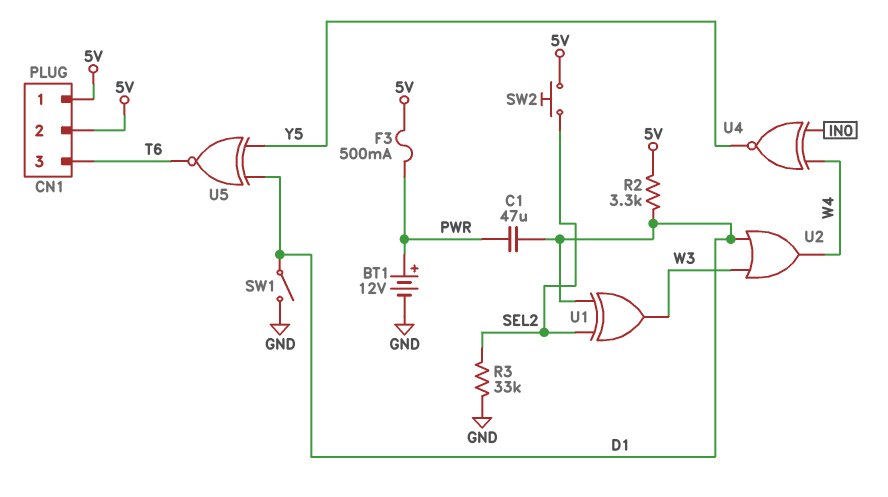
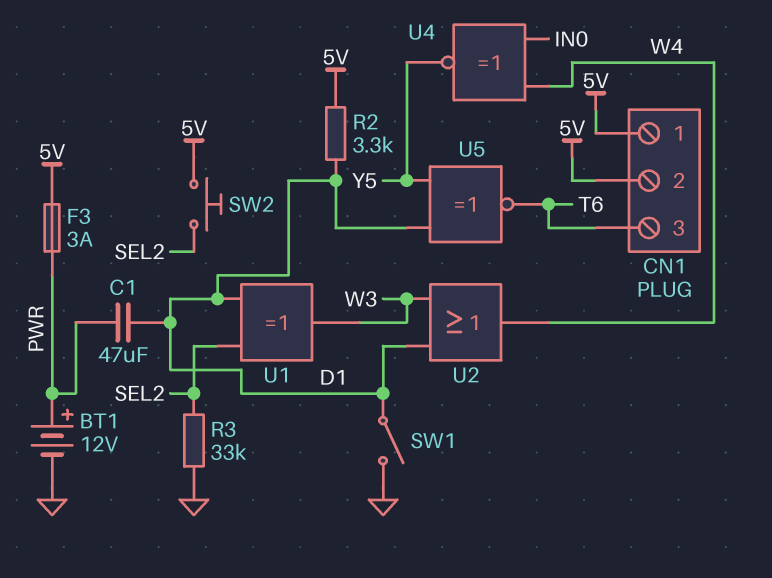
F3: 500mA (5V, PWR) -> 3A (5V, PWR)

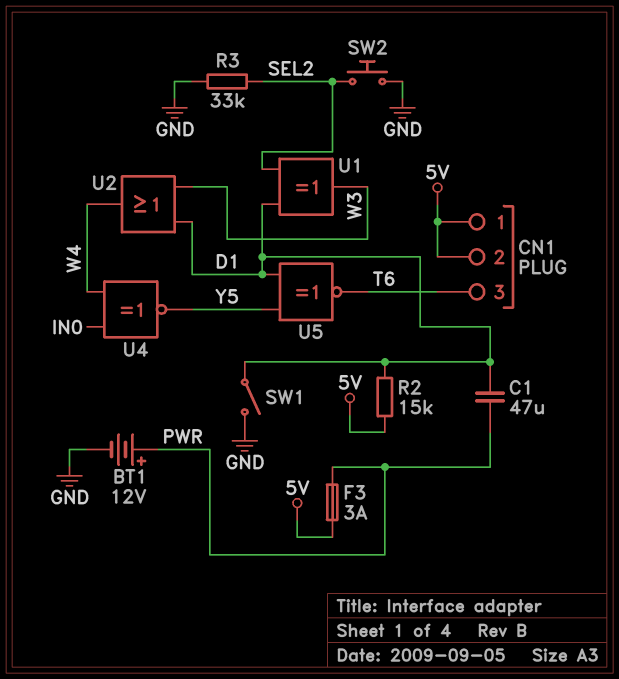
R2: 3.3k (5V, D1) -> 15k (5V, D1)
SW2: button (5V, SEL2) -> button (GND, SEL2)

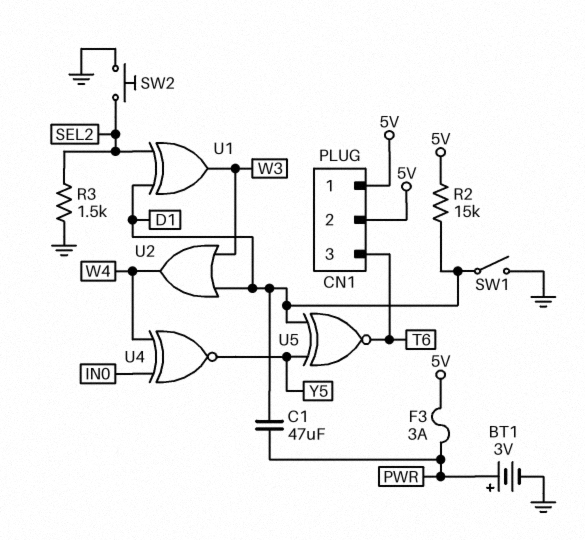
BT1: 12V (plus PWR, minus GND) -> 3V (plus PWR, minus GND)
R3: 33k (GND, SEL2) -> 1.5k (GND, SEL2)

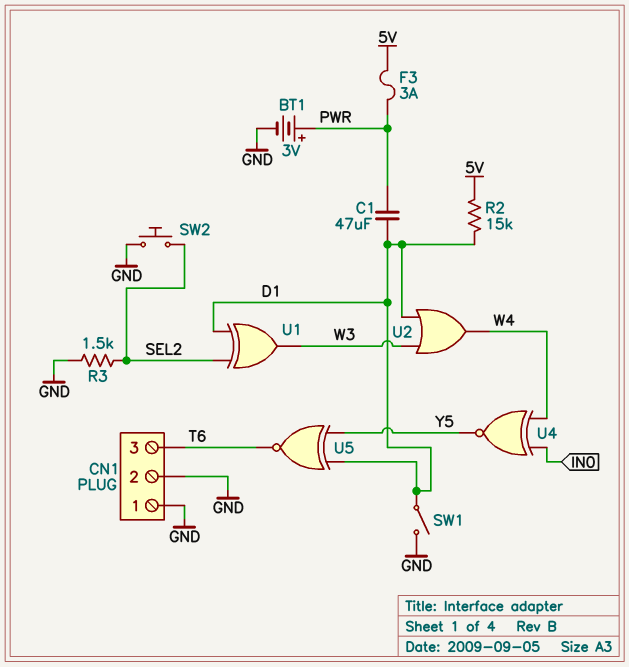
CN1 pin 1: 5V -> GND
CN1 pin 2: 5V -> GND

